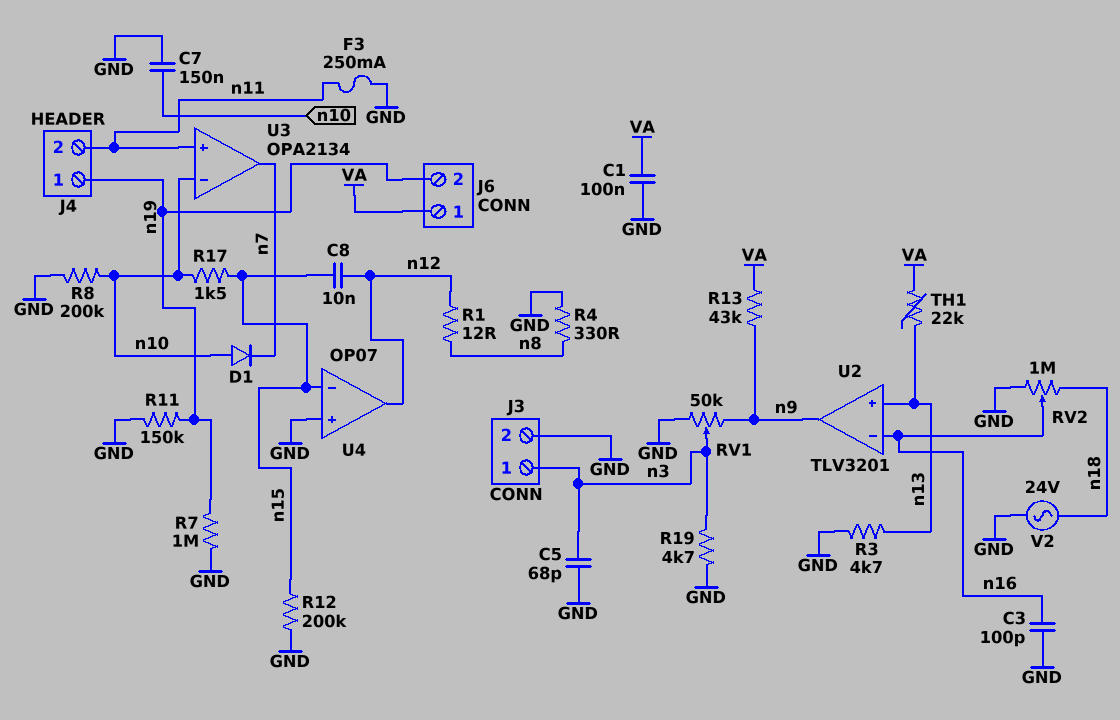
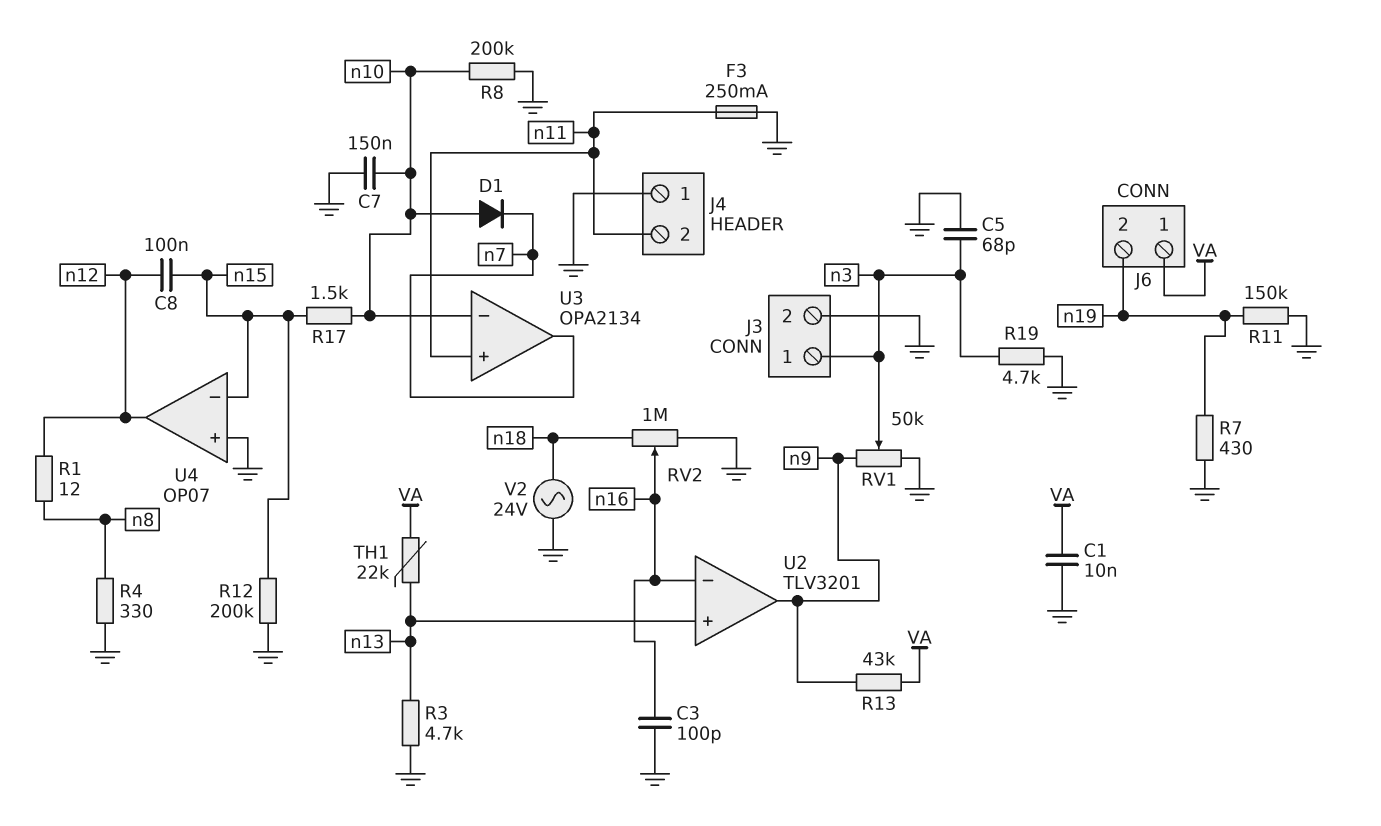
C1: 100nF (GND, VA) -> 10nF (GND, VA)
C8: 10nF (n12, n15) -> 100nF (n12, n15)
J4 pin 1: n19 -> GND
R7: 1M (GND, n19) -> 430 (GND, n19)

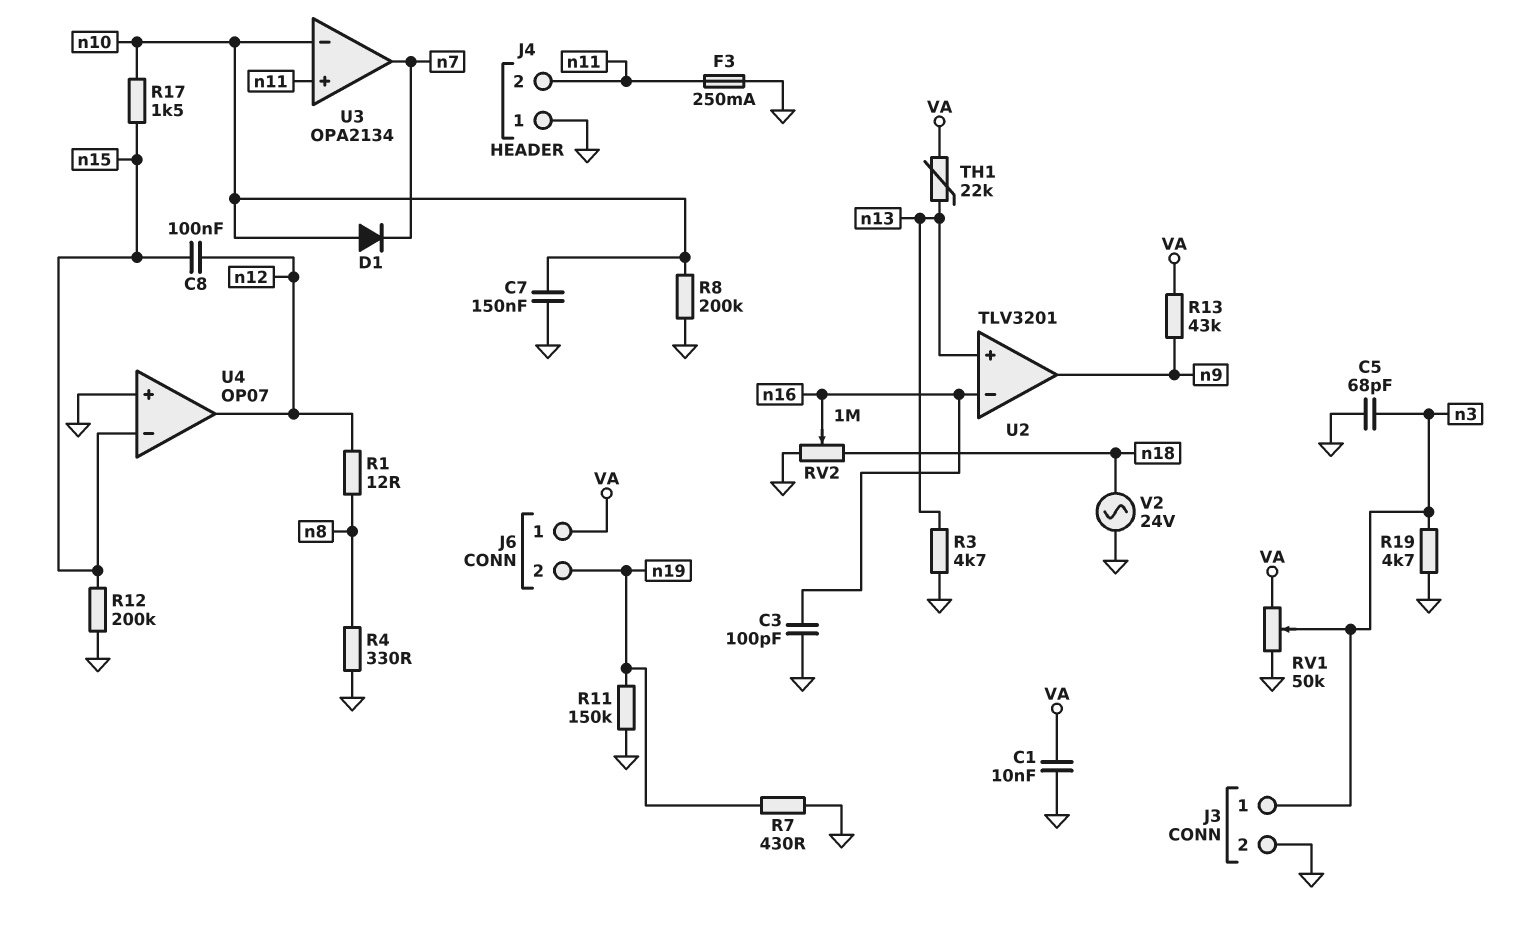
RV1: 50k (GND, n9, wiper n3) -> 50k (GND, VA, wiper n3)

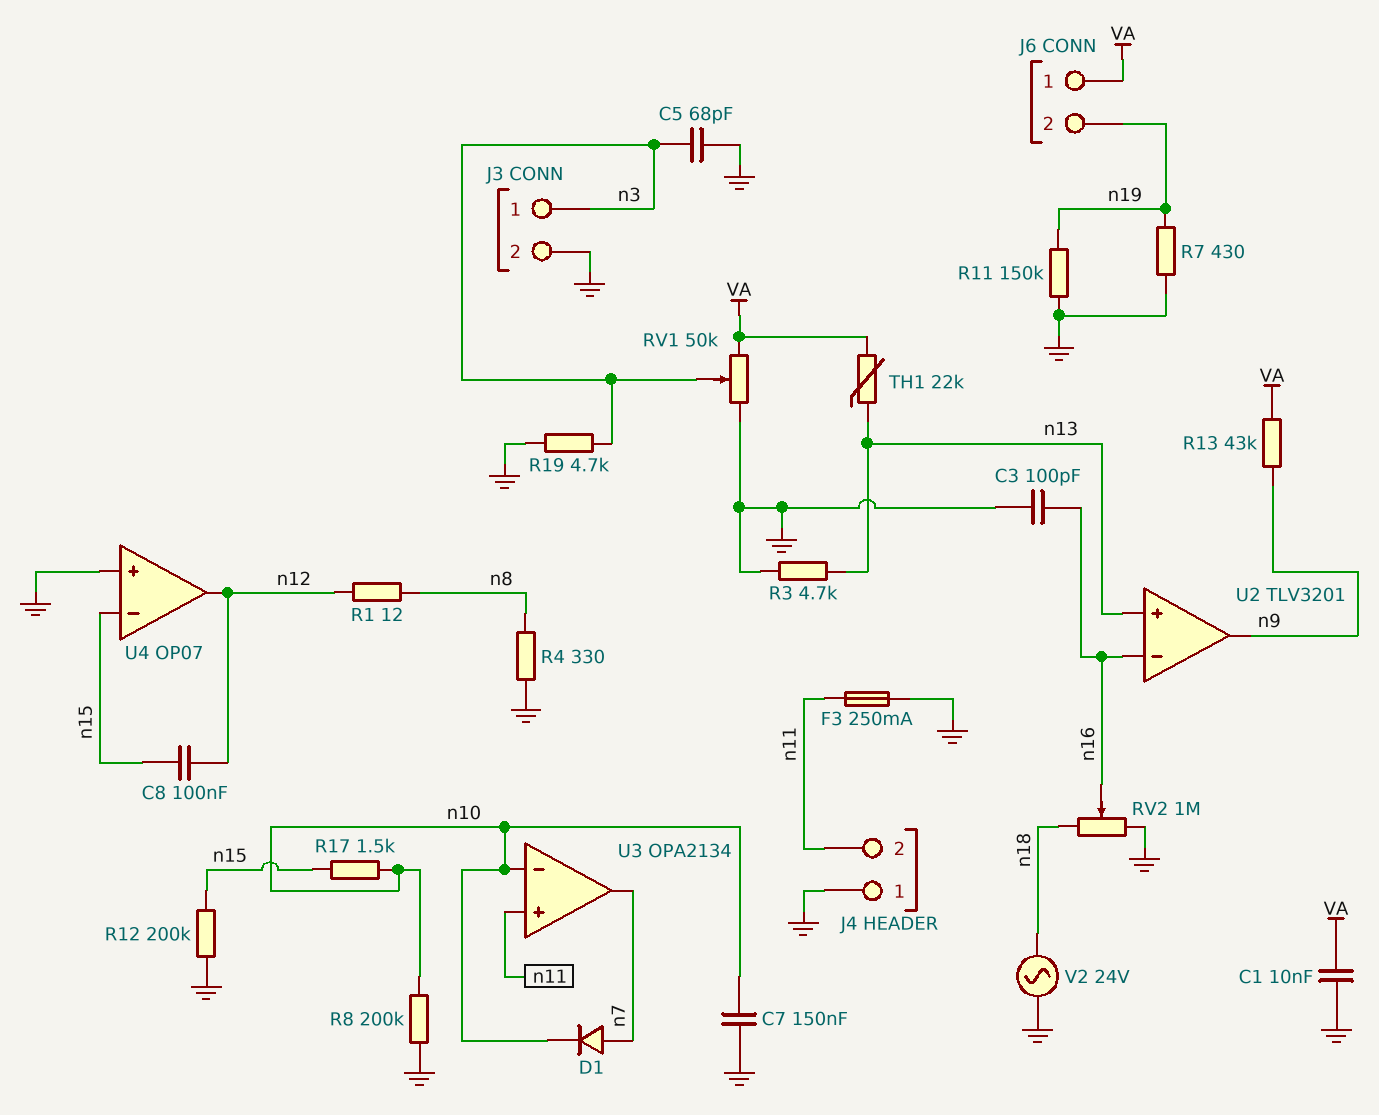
D1: diode (A n10, K n7) -> diode (A n7, K n10)

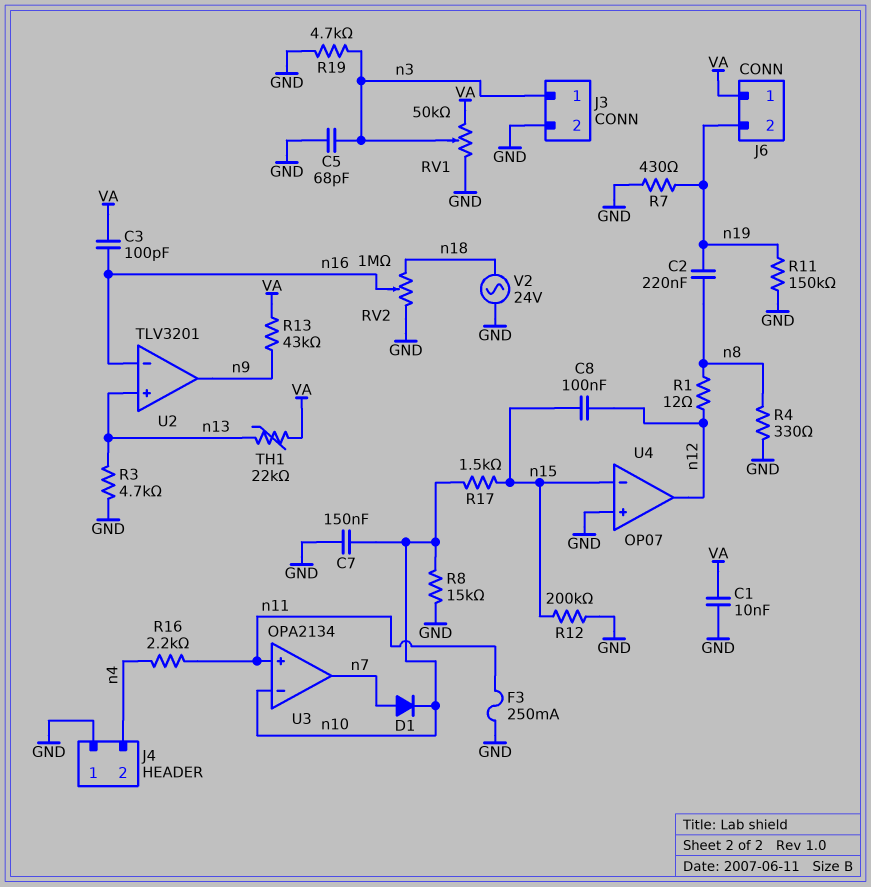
C2: none -> 220nF (n8, n19)
C3: 100pF (GND, n16) -> 100pF (VA, n16)
J4 pin 2: n11 -> n4
R8: 200k (GND, n10) -> 15k (GND, n10)
R16: none -> 2.2k (n4, n11)

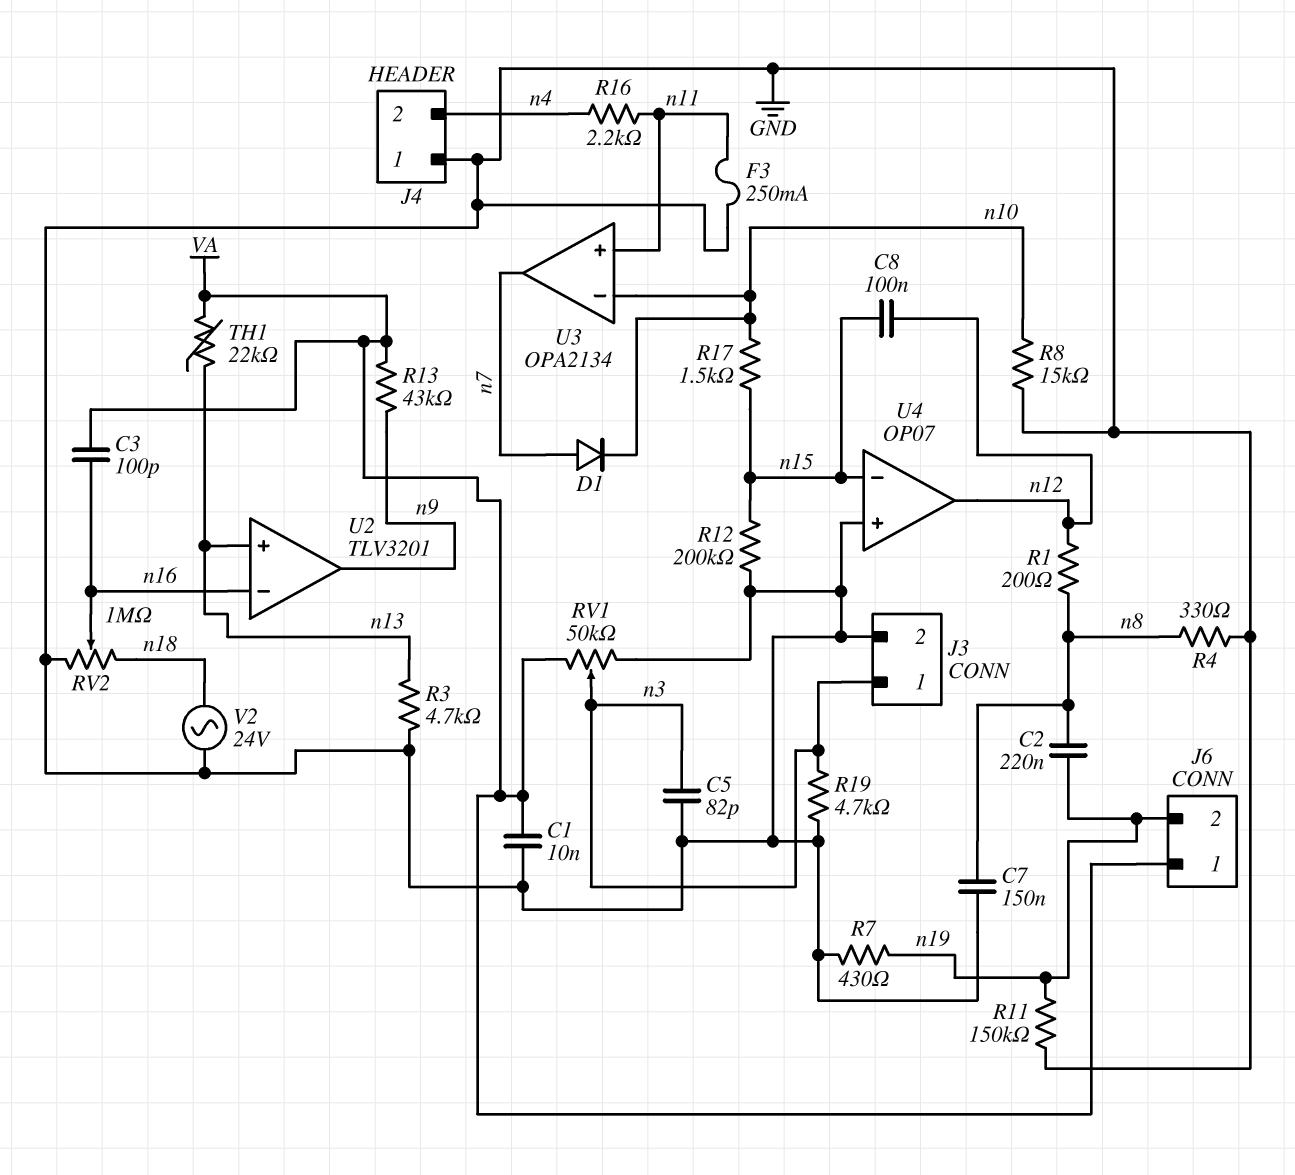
C5: 68pF (GND, n3) -> 82pF (GND, n3)
C7: 150nF (GND, n10) -> 150nF (GND, n8)
R1: 12 (n8, n12) -> 200 (n8, n12)

